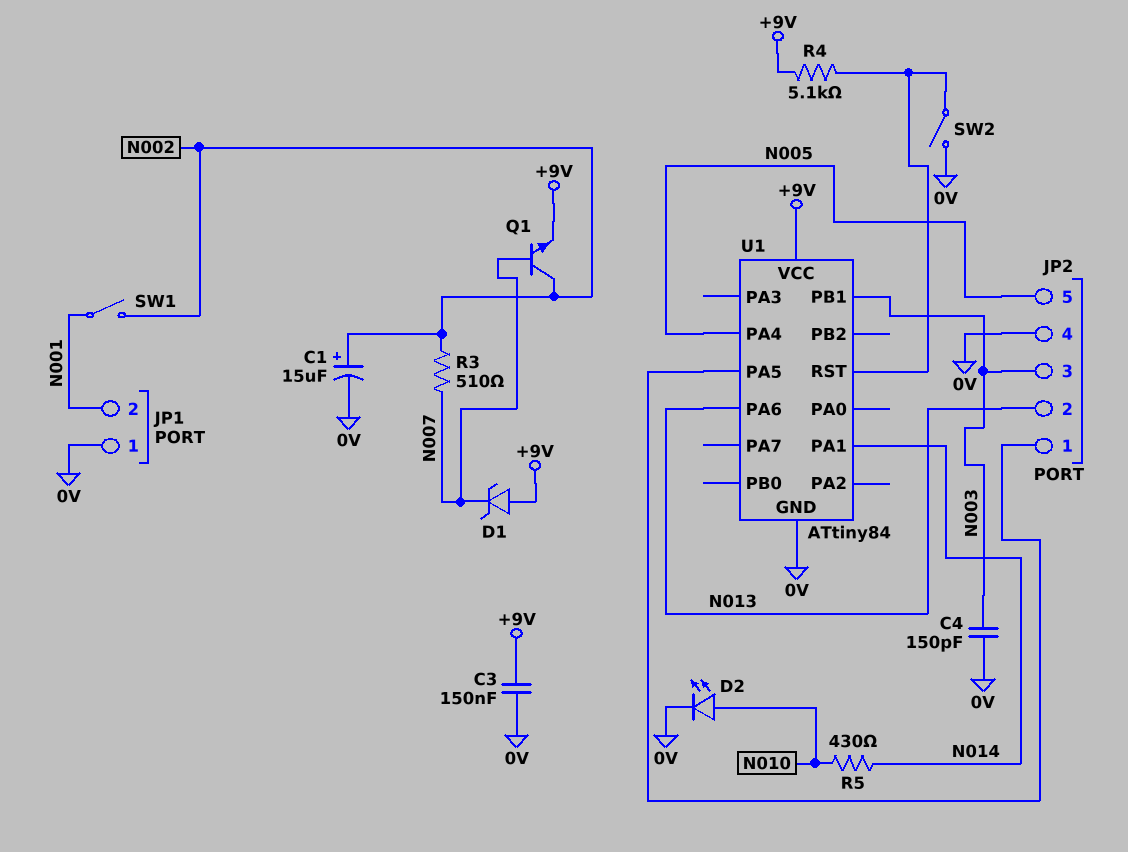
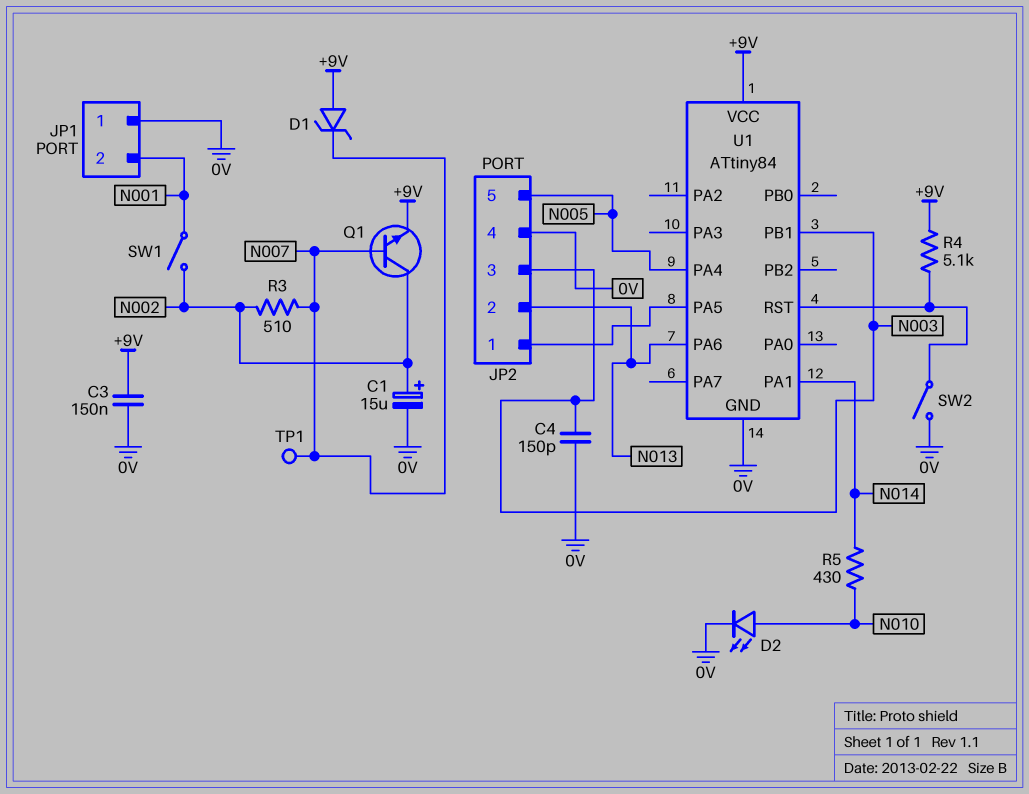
TP1: none -> test point (N007)

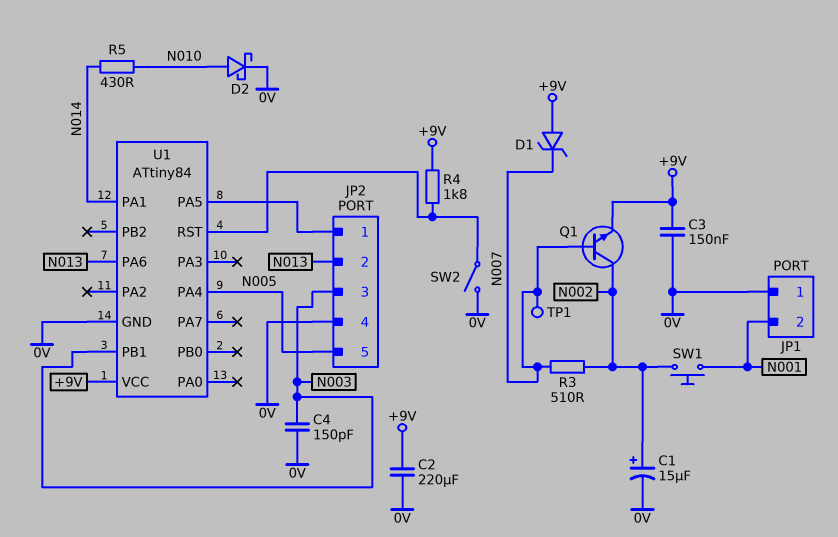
C2: none -> 220uF (+9V, 0V)
D2: LED (A N010, K 0V) -> schottky (A N010, K 0V)
R4: 5.1k (+9V, U1/RST) -> 1.8k (+9V, U1/RST)
SW1: switch (N001, N002) -> button (N001, N002)

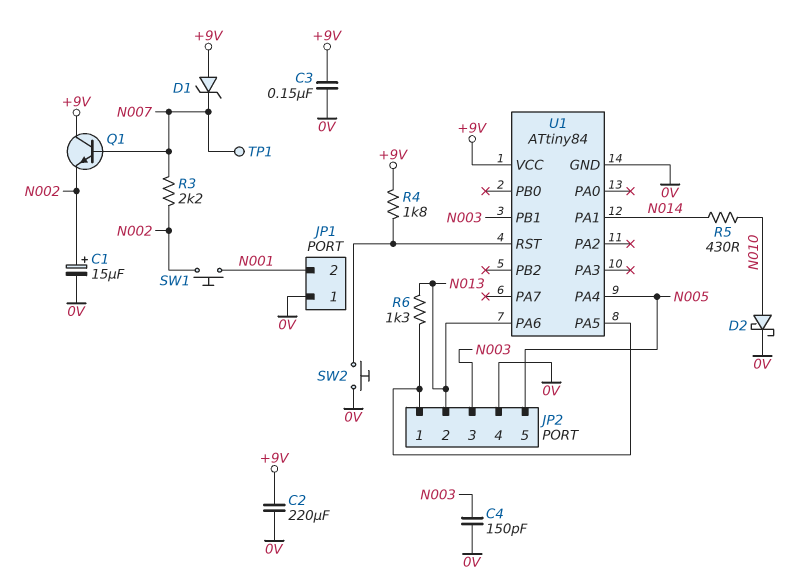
Q1: NPN (B N007, C N002, E +9V) -> NPN (B N007, C +9V, E N002)
R3: 510 (N002, N007) -> 2.2k (N002, N007)
R6: none -> 1.3k (JP2/1, N013)
SW2: switch (0V, U1/RST) -> button (0V, U1/RST)

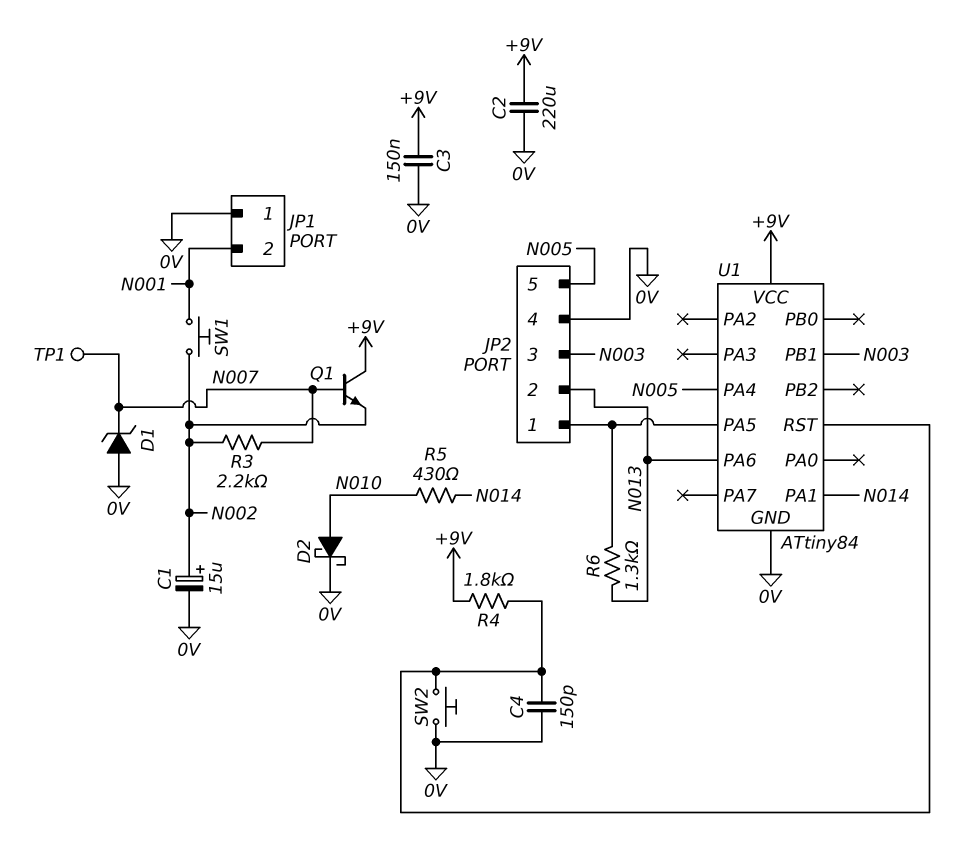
C4: 150pF (0V, N003) -> 150pF (0V, U1/RST)
D1: zener (A +9V, K N007) -> zener (A 0V, K N007)

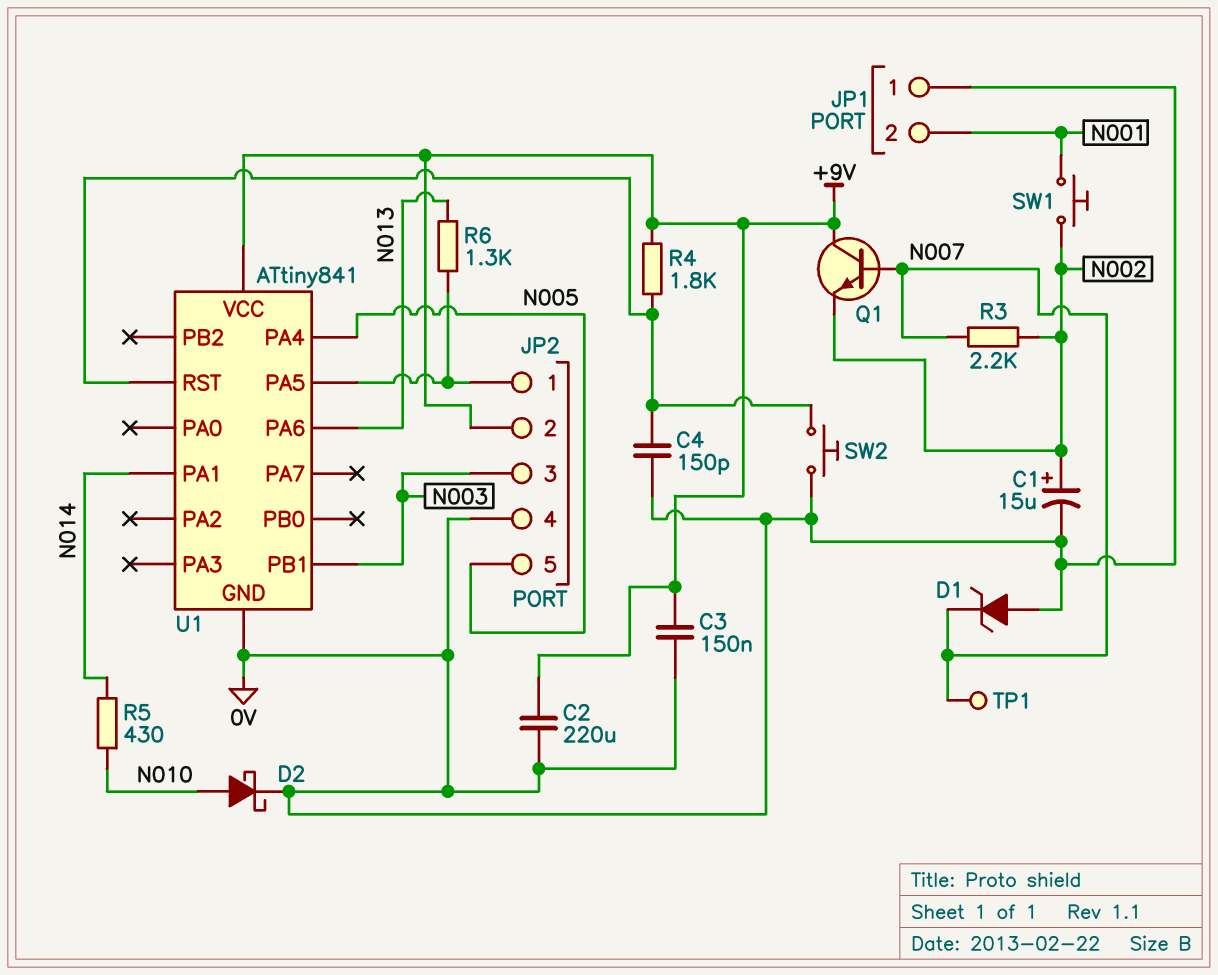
JP2 pin 2: N013 -> +9V
U1: ATtiny84 -> ATtiny841

